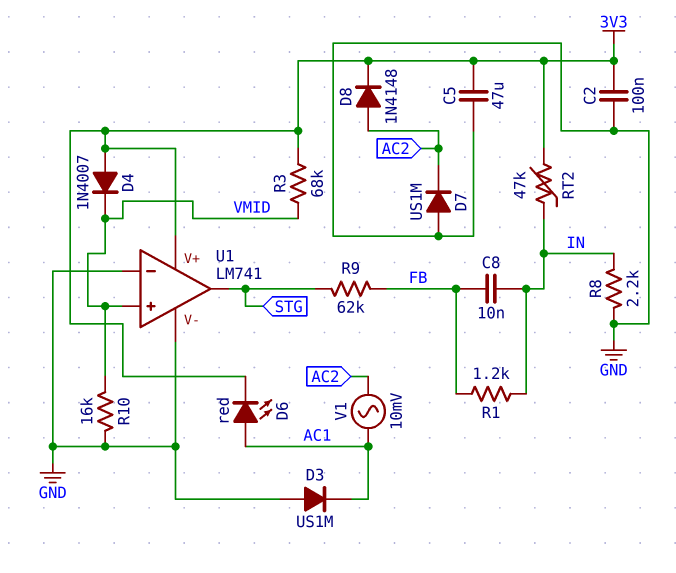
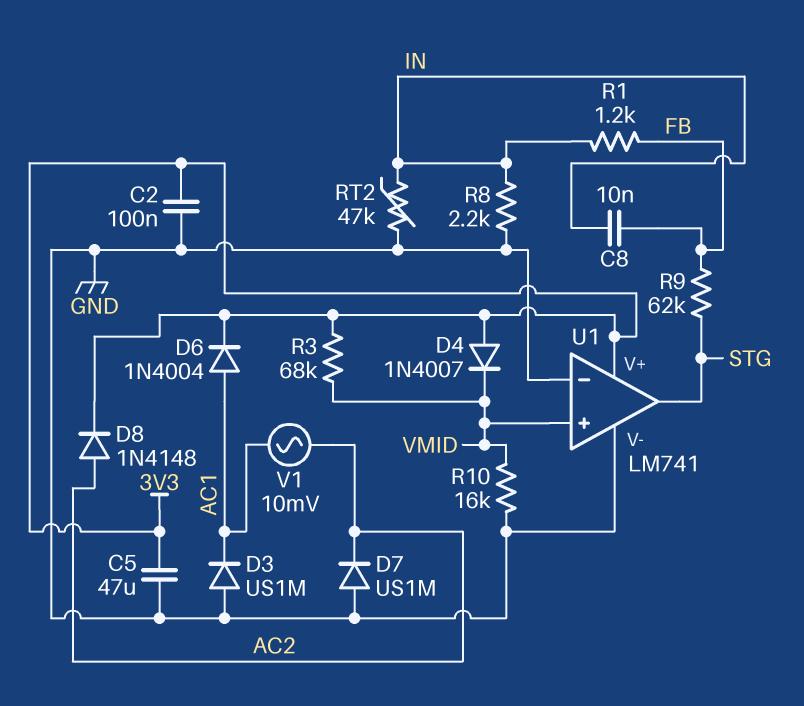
D6: LED red (A AC1, K 3V3) -> diode 1N4004 (A AC1, K 3V3)
RT2: 47k (3V3, IN) -> 47k (GND, IN)

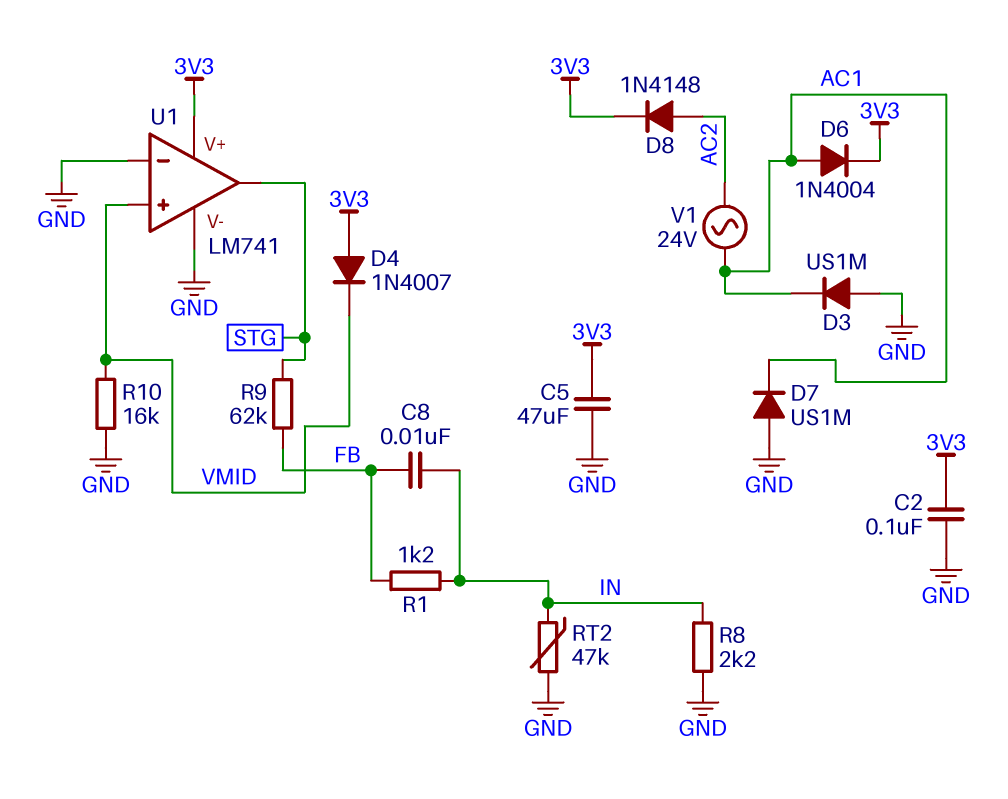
D7: diode US1M (A GND, K AC2) -> diode US1M (A GND, K AC1)
R3: 68k (3V3, VMID) -> none
V1: AC 10mV (AC1, AC2) -> AC 24V (AC1, AC2)

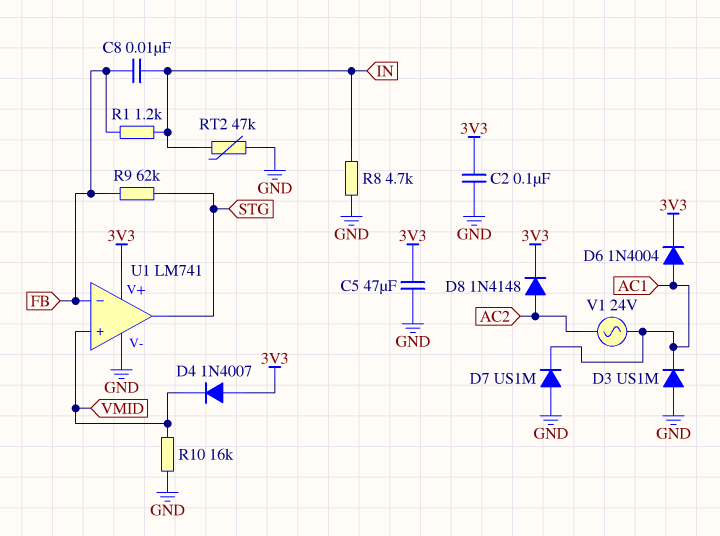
R8: 2.2k (GND, IN) -> 4.7k (GND, IN)
U1 pin in-: GND -> FB

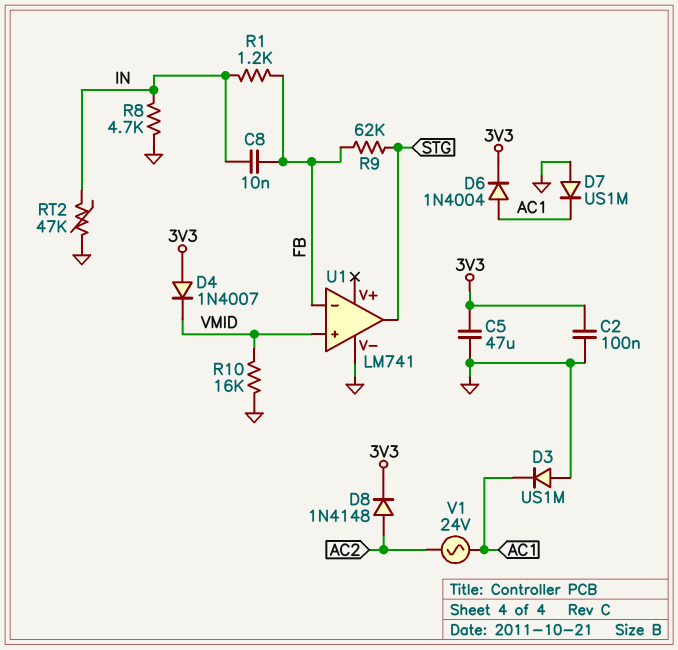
U1 pin V+: 3V3 -> none

